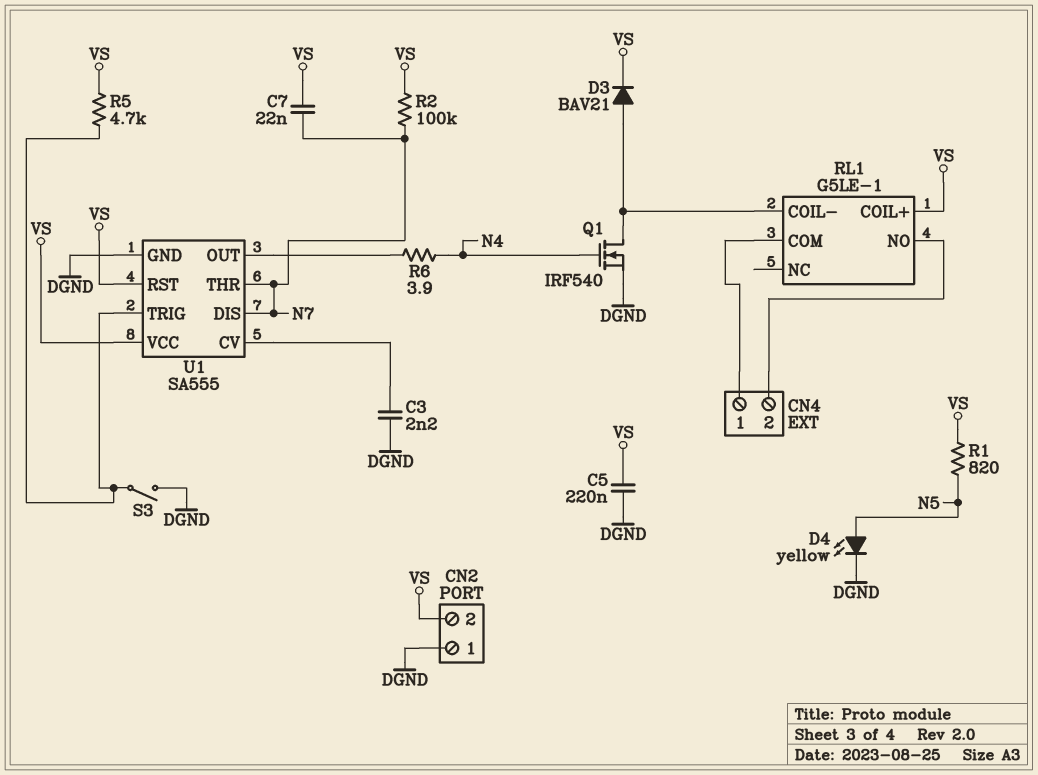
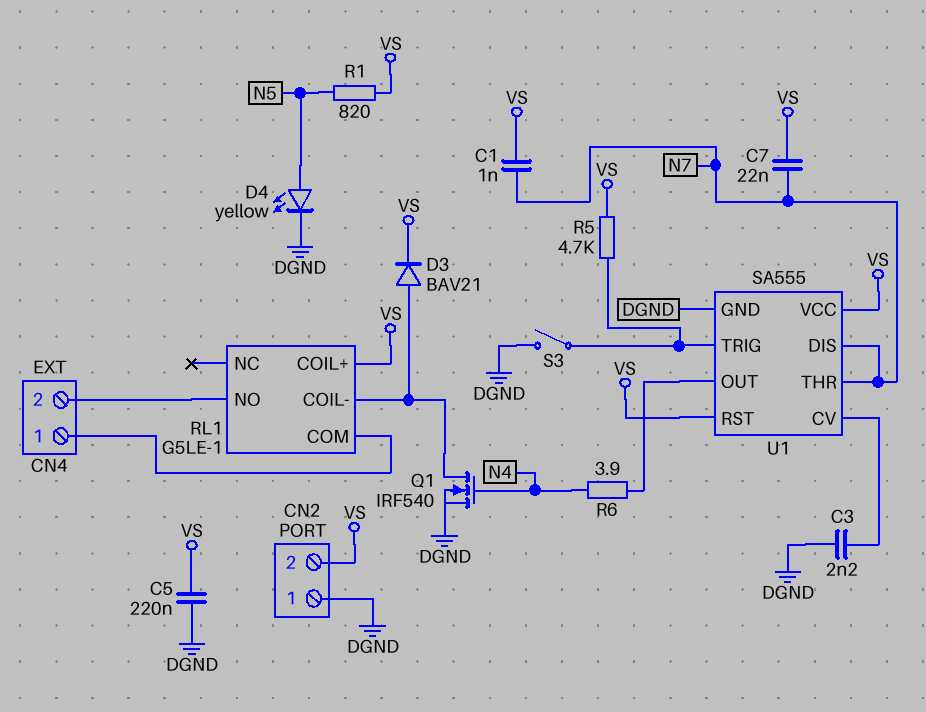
C1: none -> 1nF (N7, VS)
R2: 100k (N7, VS) -> none

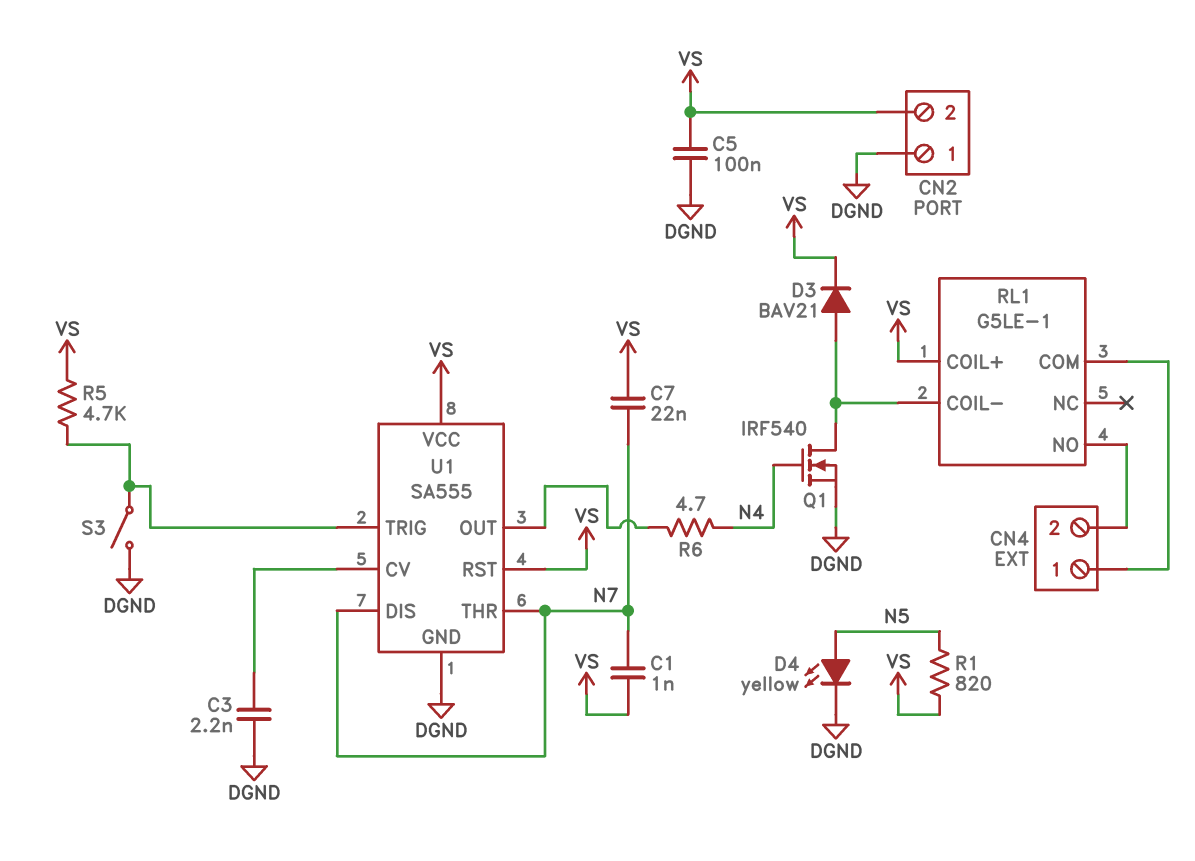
C5: 220nF (DGND, VS) -> 100nF (DGND, VS)
R6: 3.9 (N4, U1/OUT) -> 4.7 (N4, U1/OUT)

